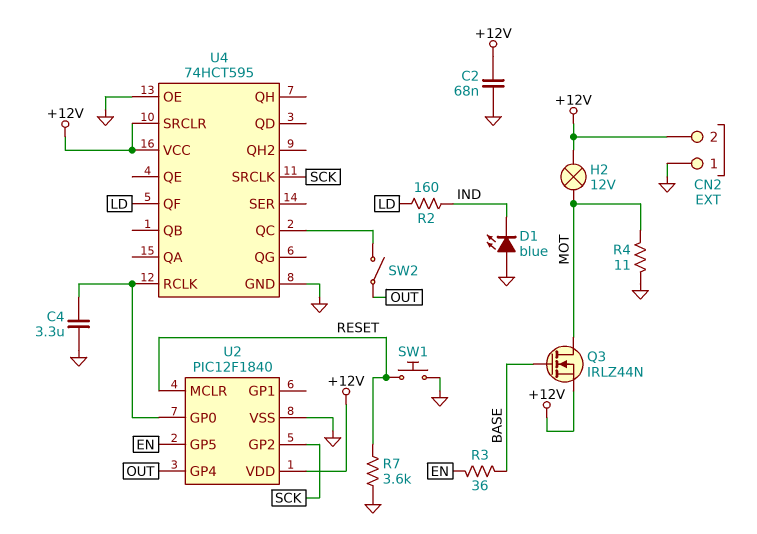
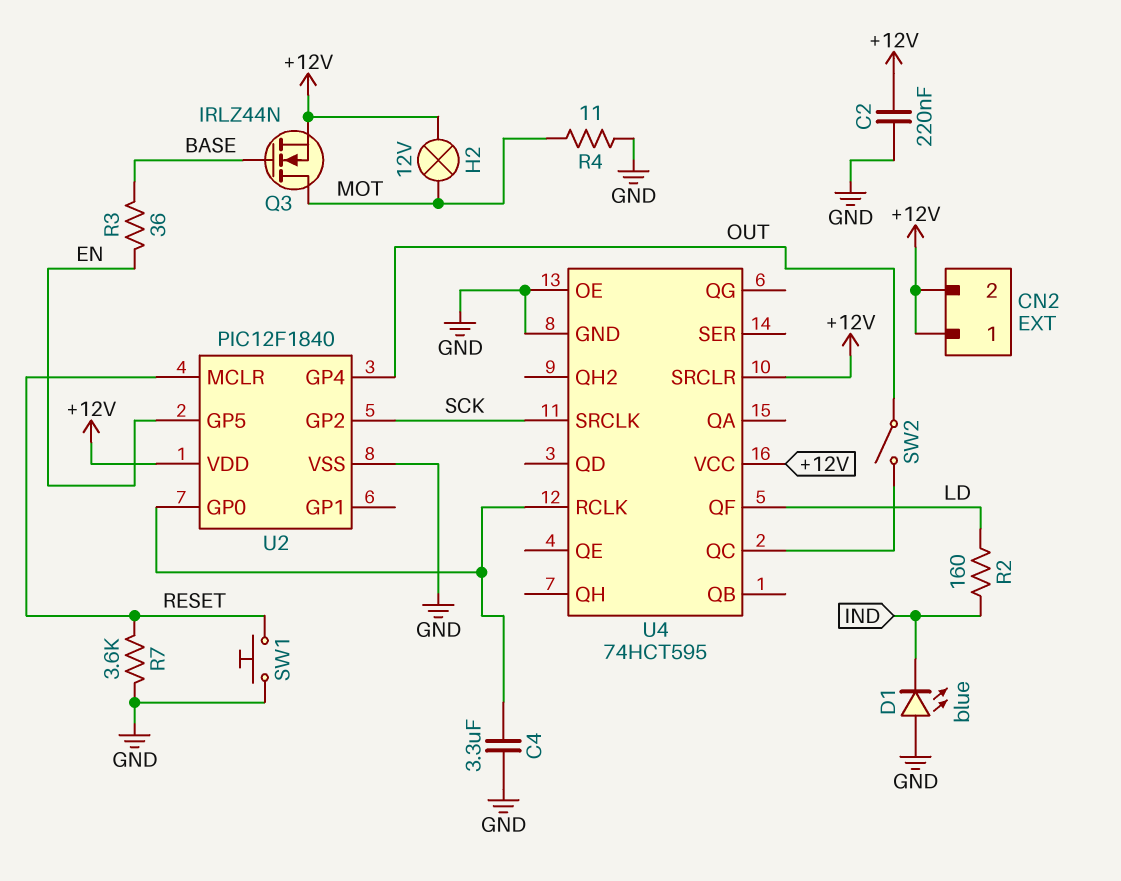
C2: 68nF (+12V, GND) -> 220nF (+12V, GND)
CN2 pin 1: GND -> +12V

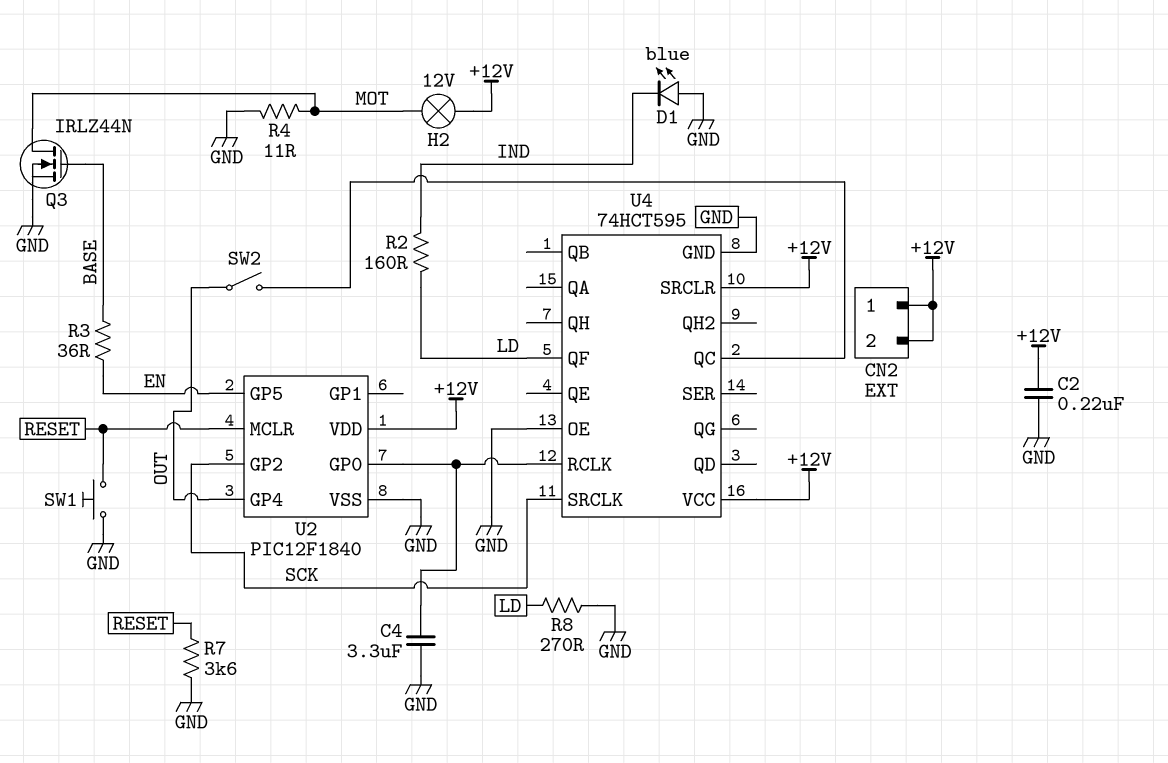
Q3: NMOS IRLZ44N (G BASE, D MOT, S +12V) -> NMOS IRLZ44N (G BASE, D MOT, S GND)
R8: none -> 270 (GND, LD)

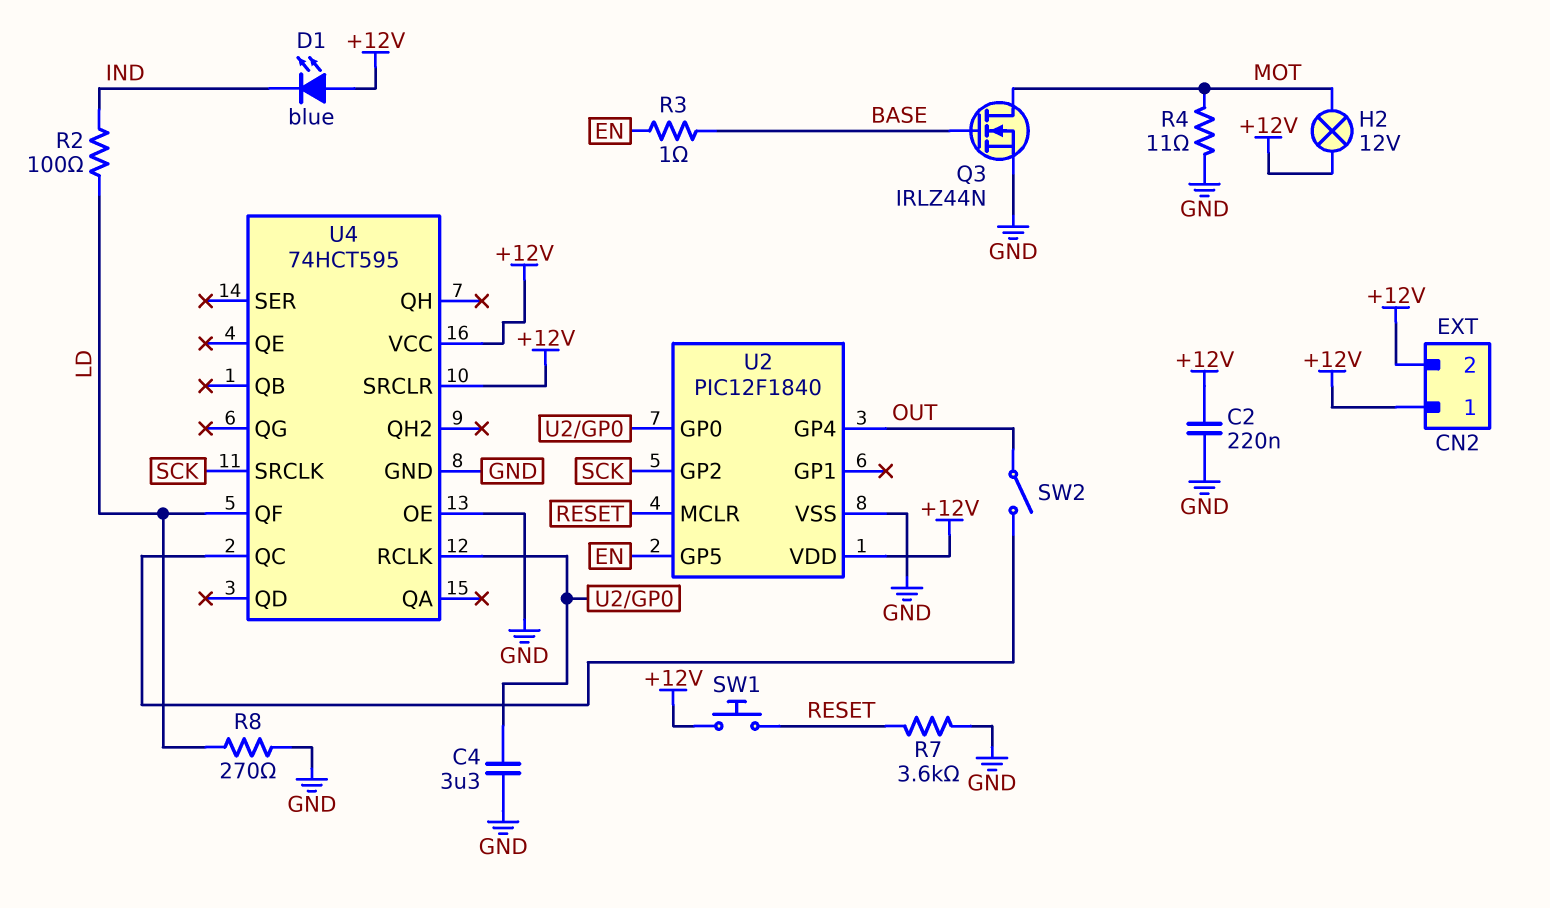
D1: LED blue (A GND, K IND) -> LED blue (A +12V, K IND)
R2: 160 (IND, LD) -> 100 (IND, LD)
R3: 36 (BASE, EN) -> 1 (BASE, EN)
SW1: button (GND, RESET) -> button (+12V, RESET)

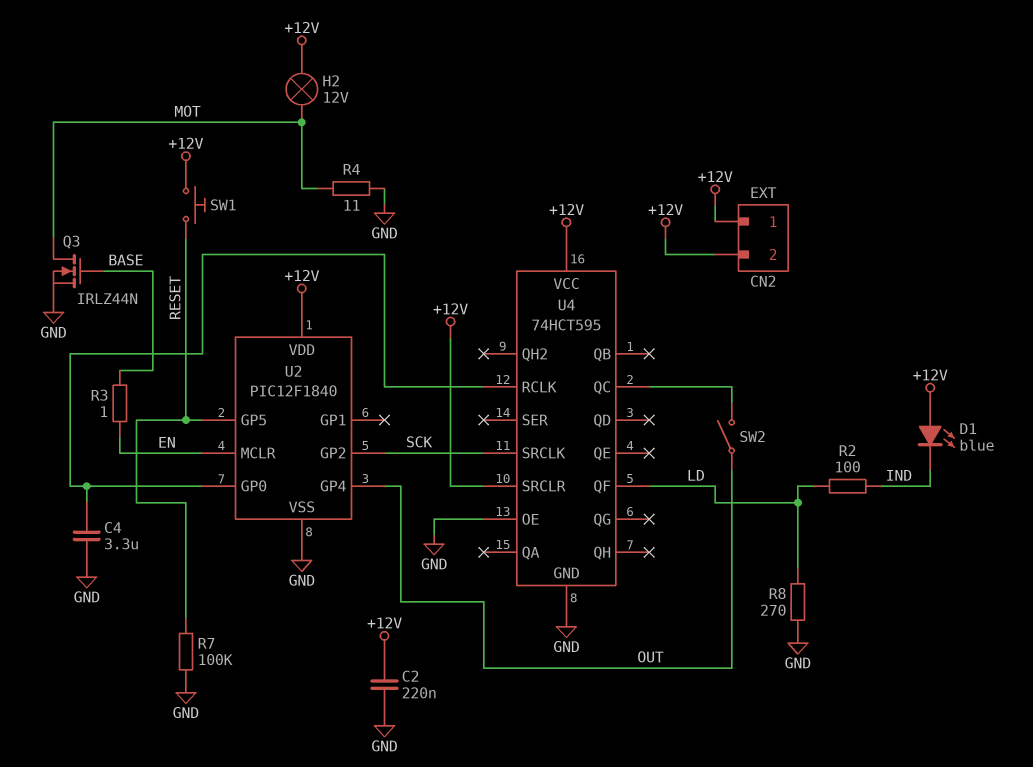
R7: 3.6k (GND, RESET) -> 100k (GND, RESET)
U2 pin GP5: EN -> RESET
U2 pin MCLR: RESET -> EN

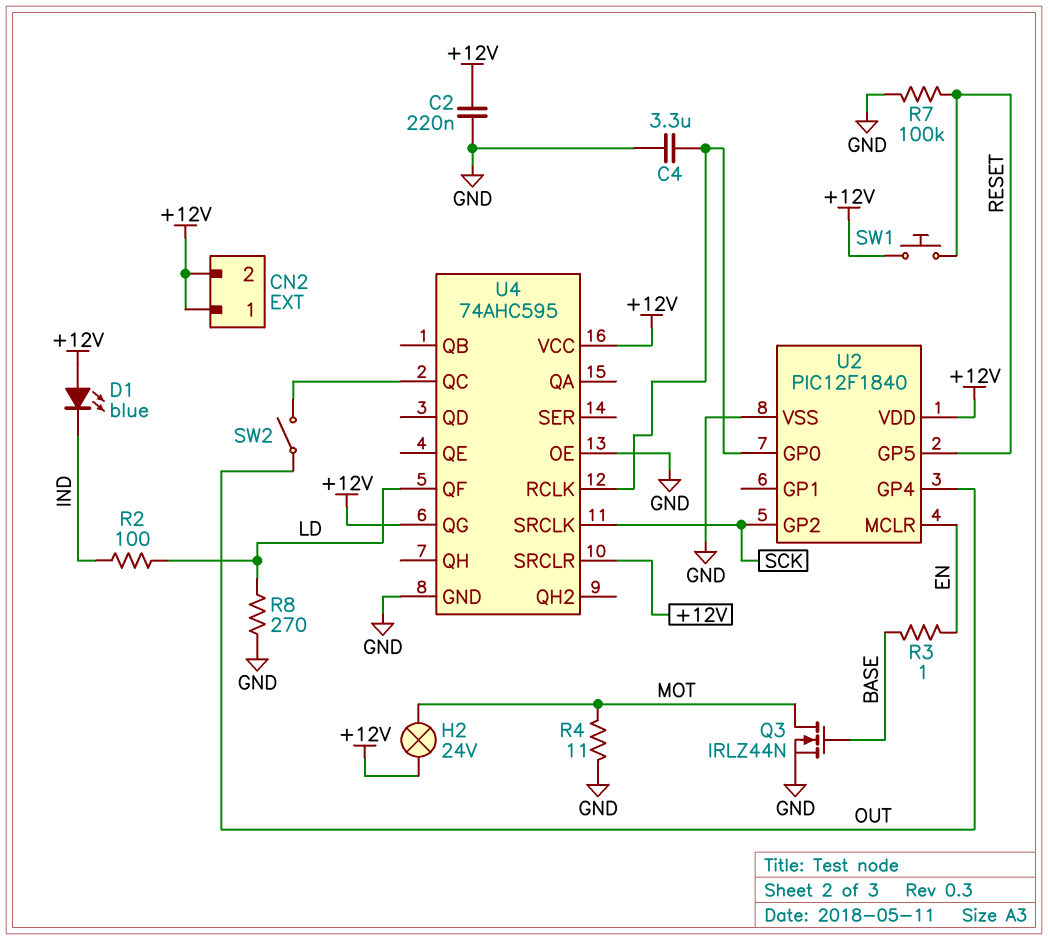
H2: lamp 12V (+12V, MOT) -> lamp 24V (+12V, MOT)
U4: 74HCT595 -> 74AHC595
U4 pin QG: none -> +12V

